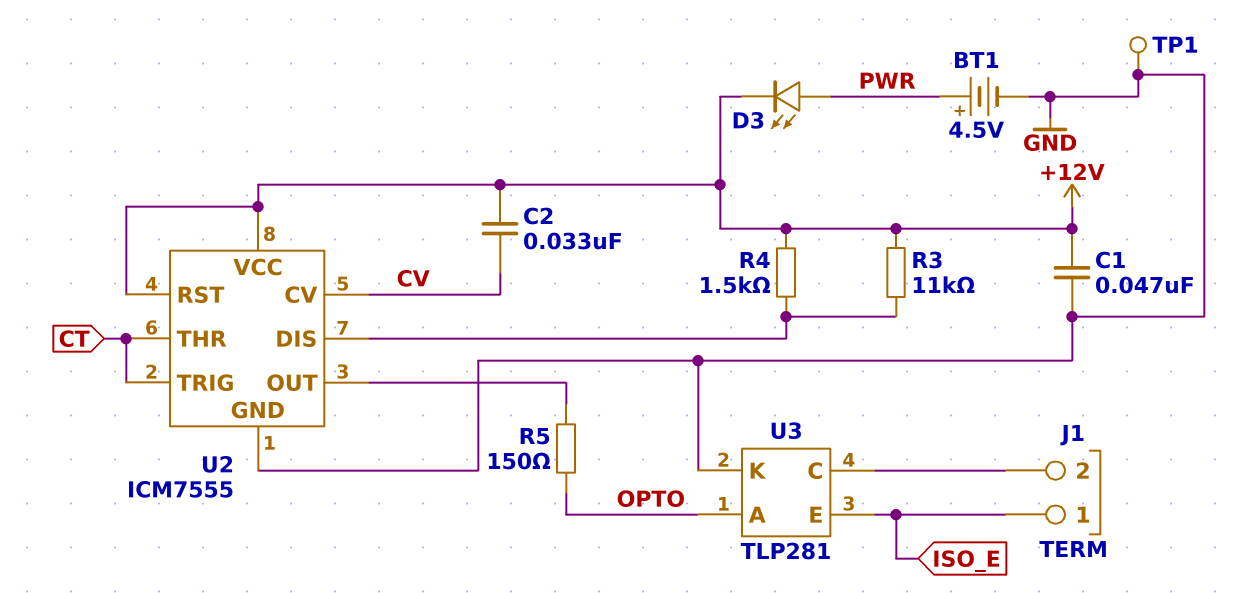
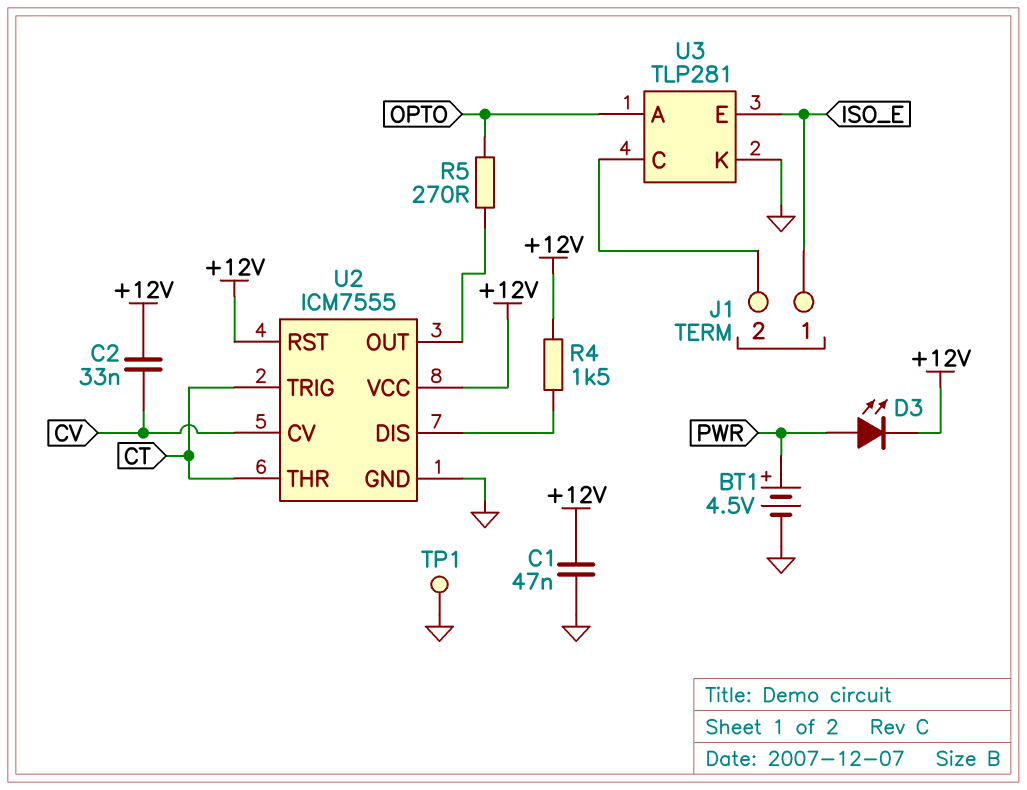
R3: 11k (+12V, U2/DIS) -> none
R5: 150 (OPTO, U2/OUT) -> 270 (OPTO, U2/OUT)

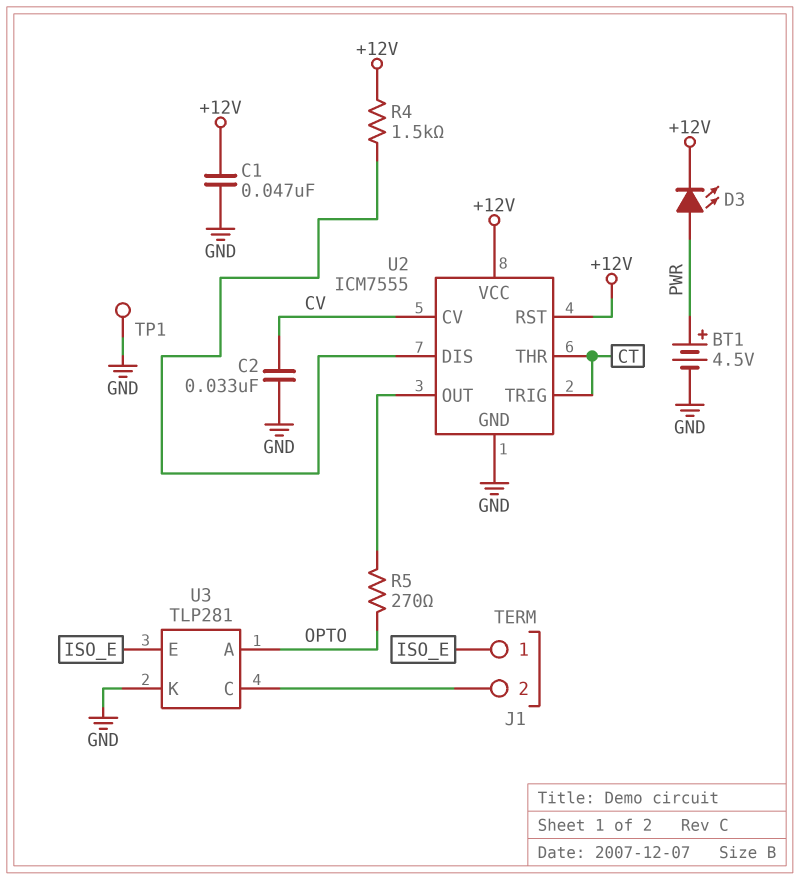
C2: 33nF (+12V, CV) -> 33nF (CV, GND)

